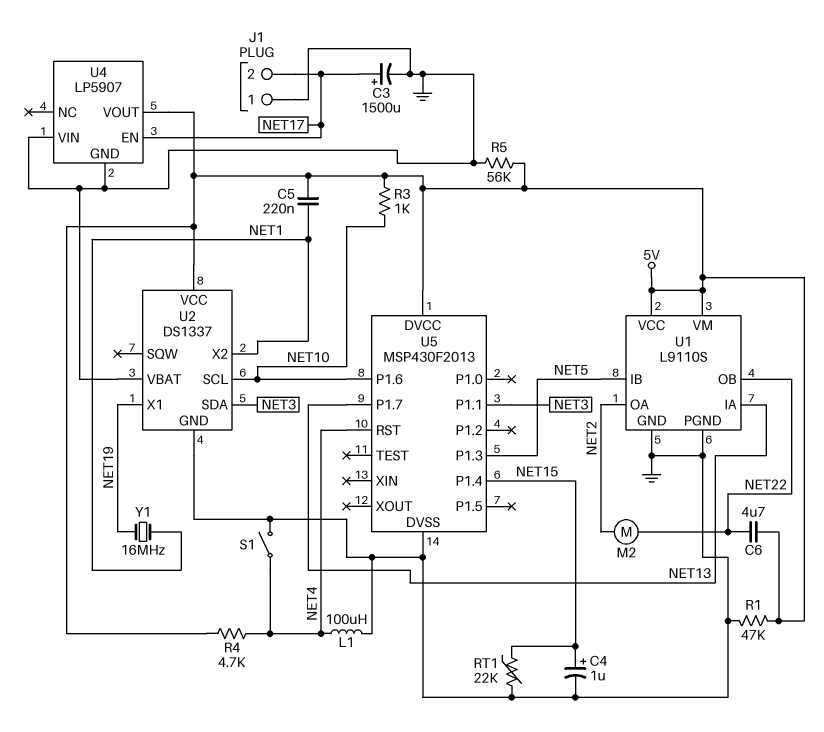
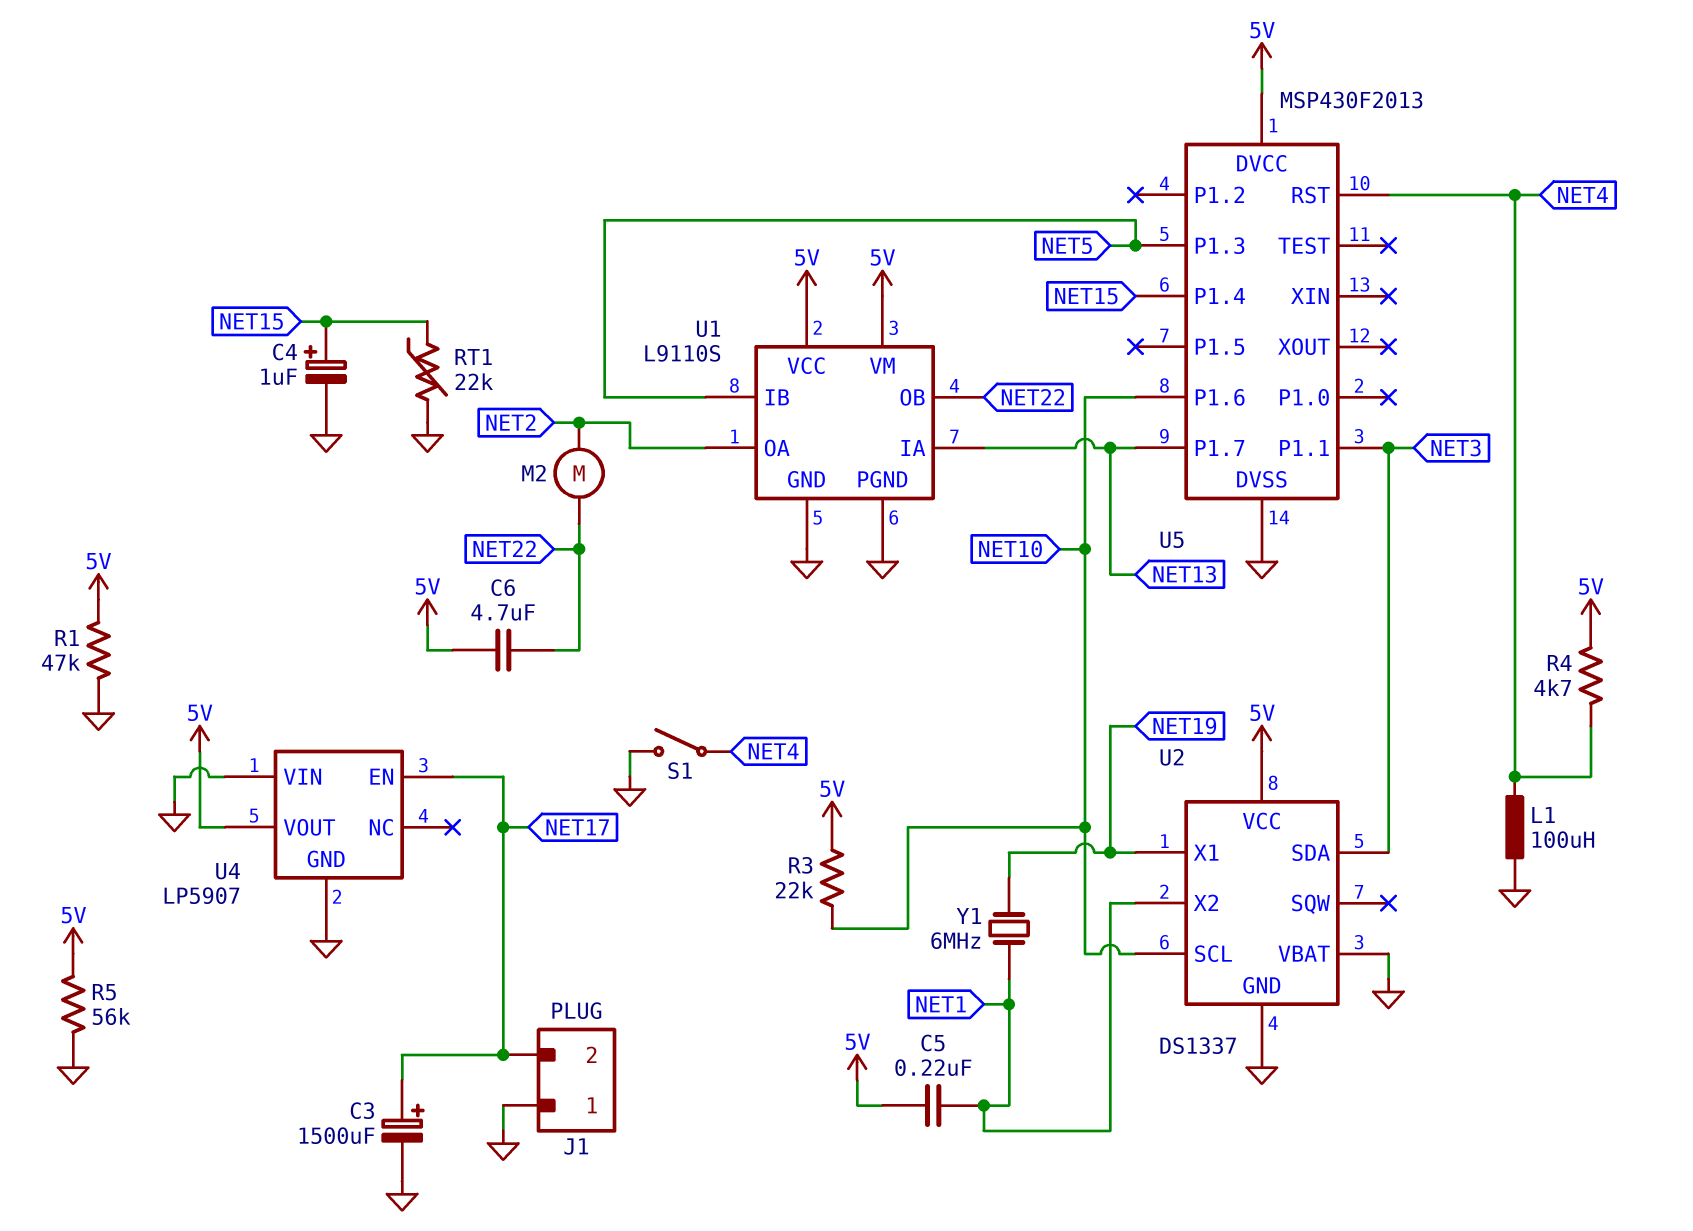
R3: 1k (5V, NET10) -> 22k (5V, NET10)
Y1: 16MHz (NET1, NET19) -> 6MHz (NET1, NET19)

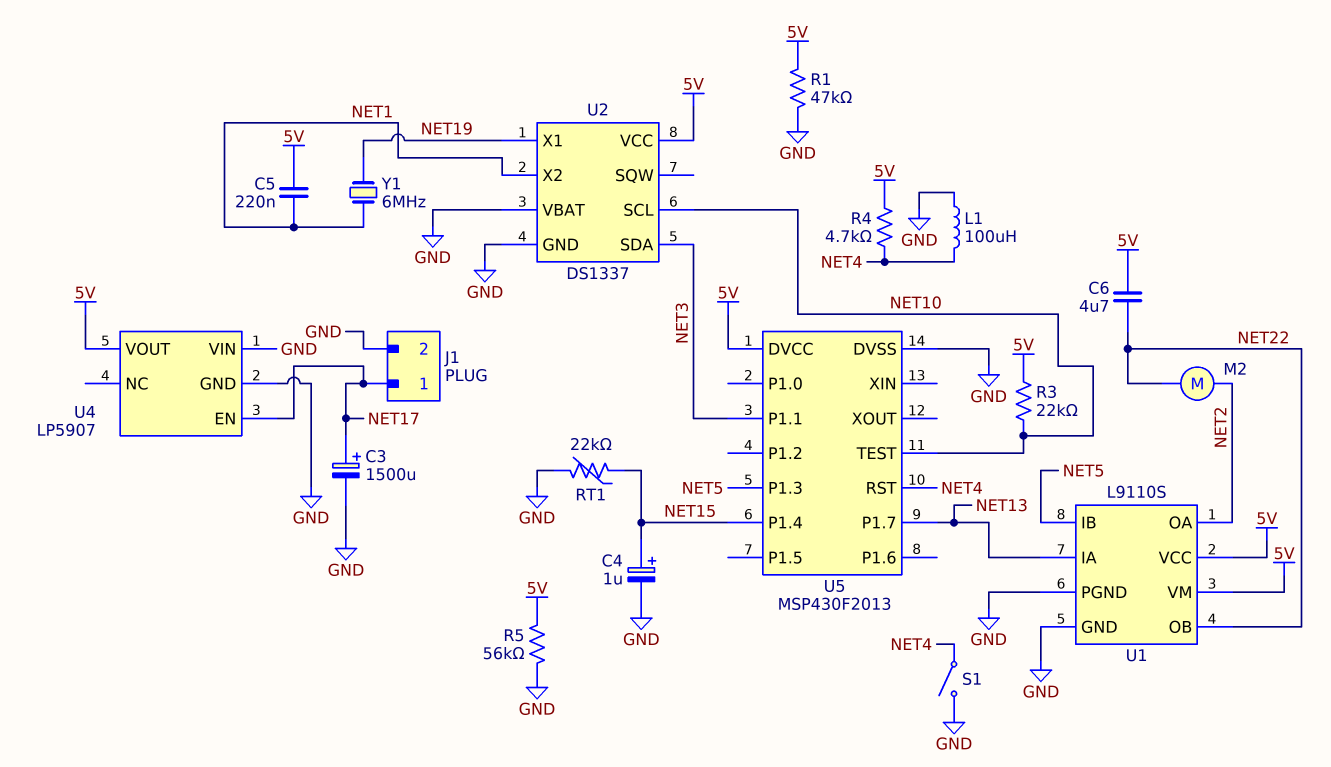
J1 pin 1: GND -> NET17
J1 pin 2: NET17 -> GND
U5 pin P1.6: NET10 -> none
U5 pin TEST: none -> NET10

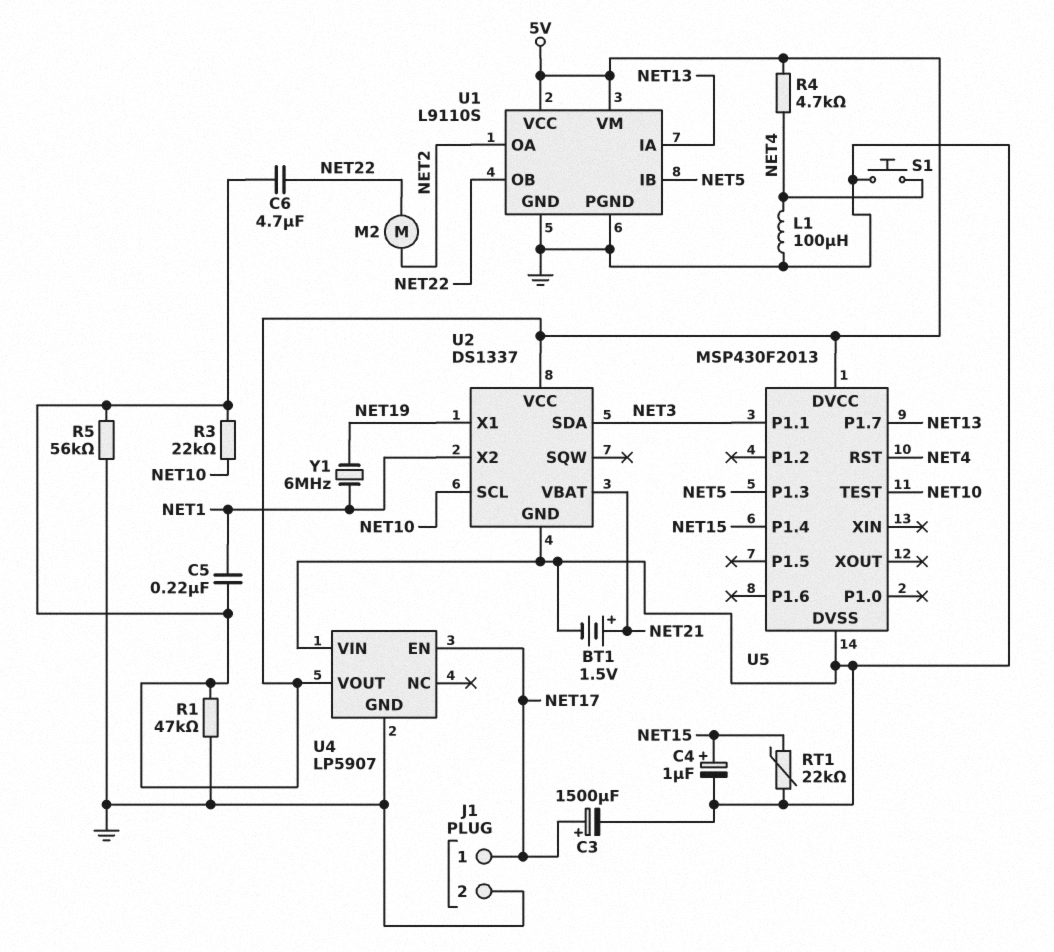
BT1: none -> 1.5V (plus NET21, minus GND)
S1: switch (GND, NET4) -> button (GND, NET4)
U2 pin VBAT: GND -> NET21

